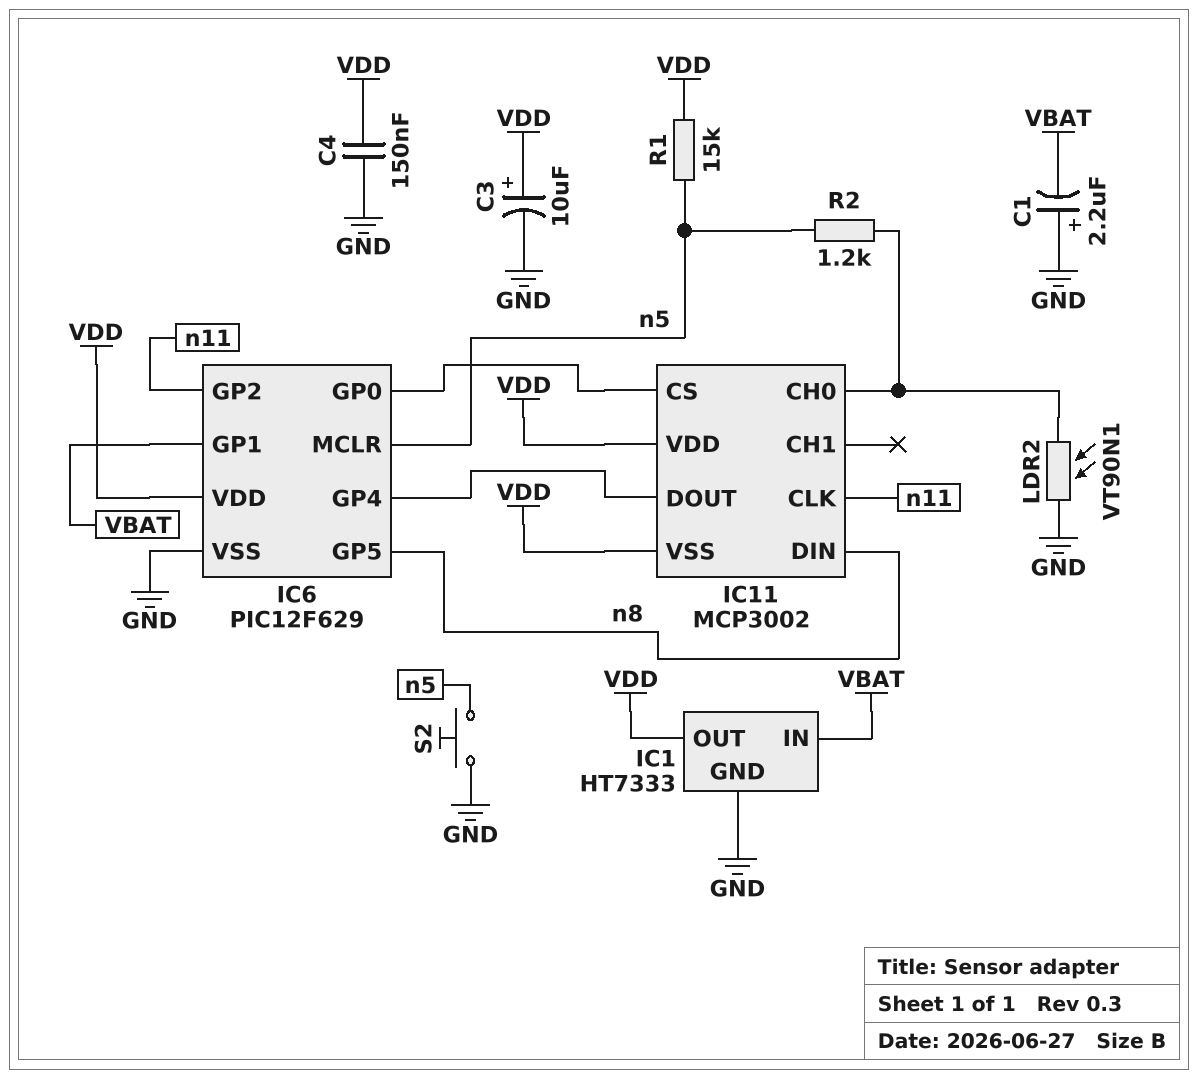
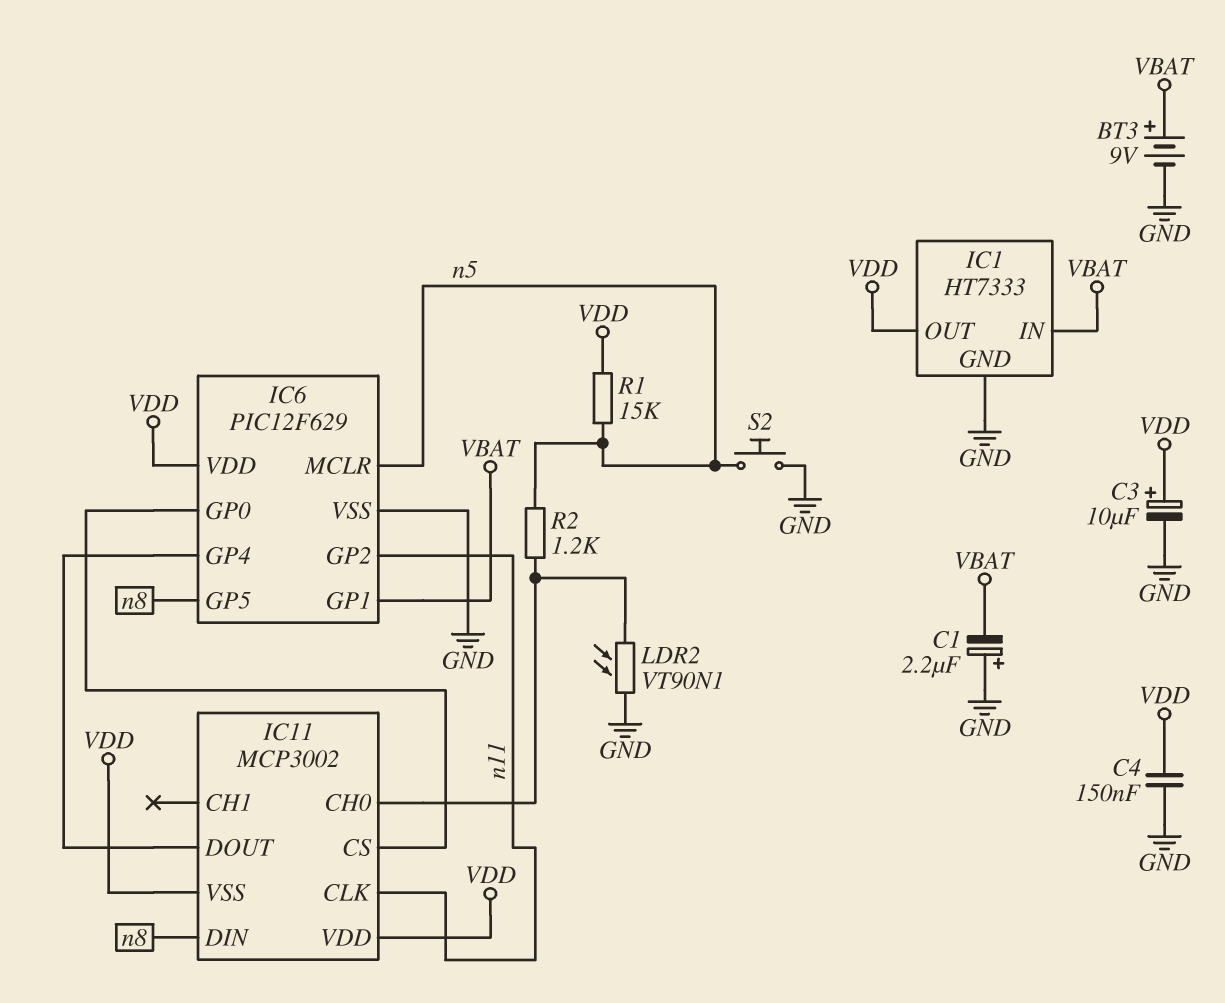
BT3: none -> 9V (plus VBAT, minus GND)

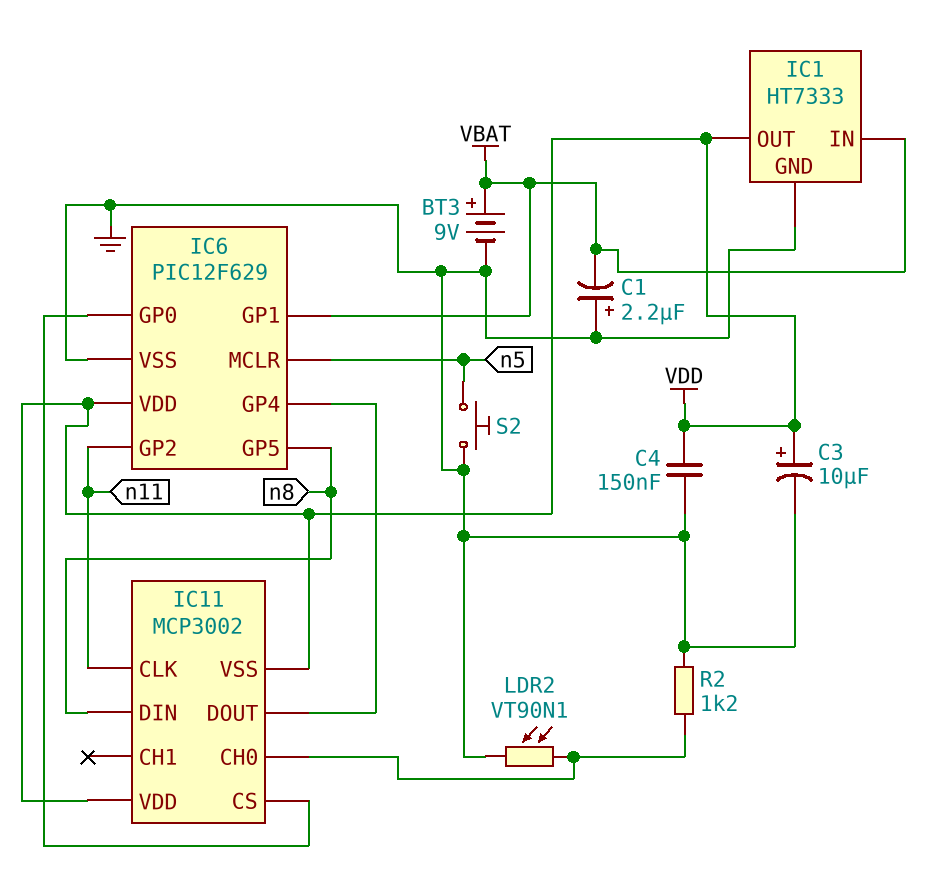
R1: 15k (VDD, n5) -> none
R2: 1.2k (IC11/CH0, n5) -> 1.2k (GND, IC11/CH0)

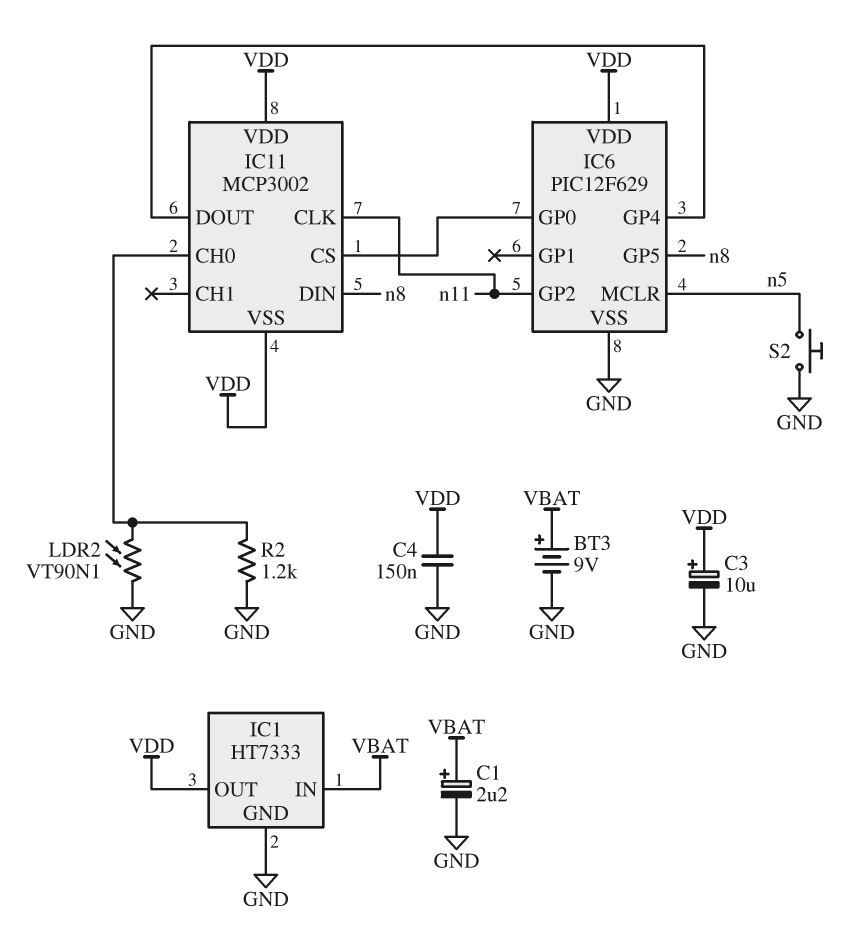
C1: 2.2uF (plus GND, minus VBAT) -> 2.2uF (plus VBAT, minus GND)
IC6 pin GP1: VBAT -> none

